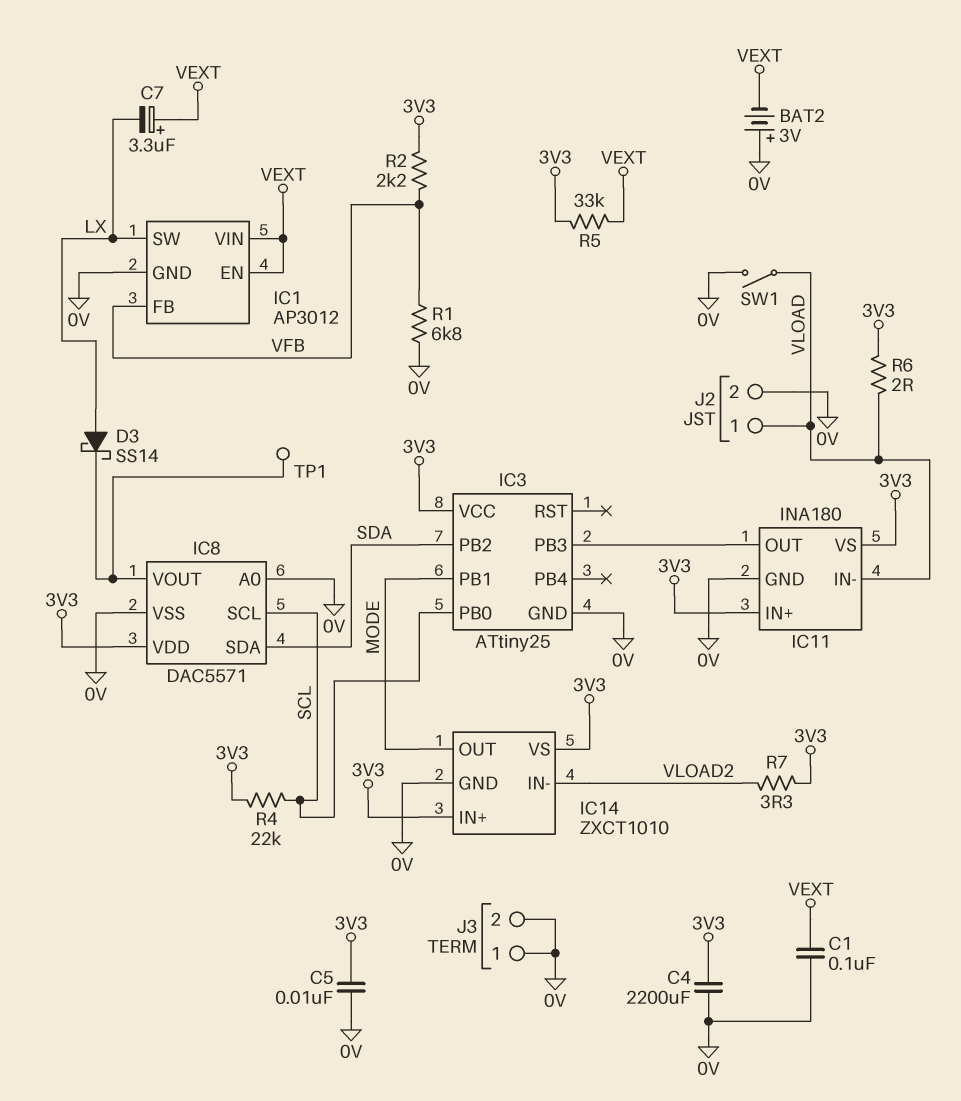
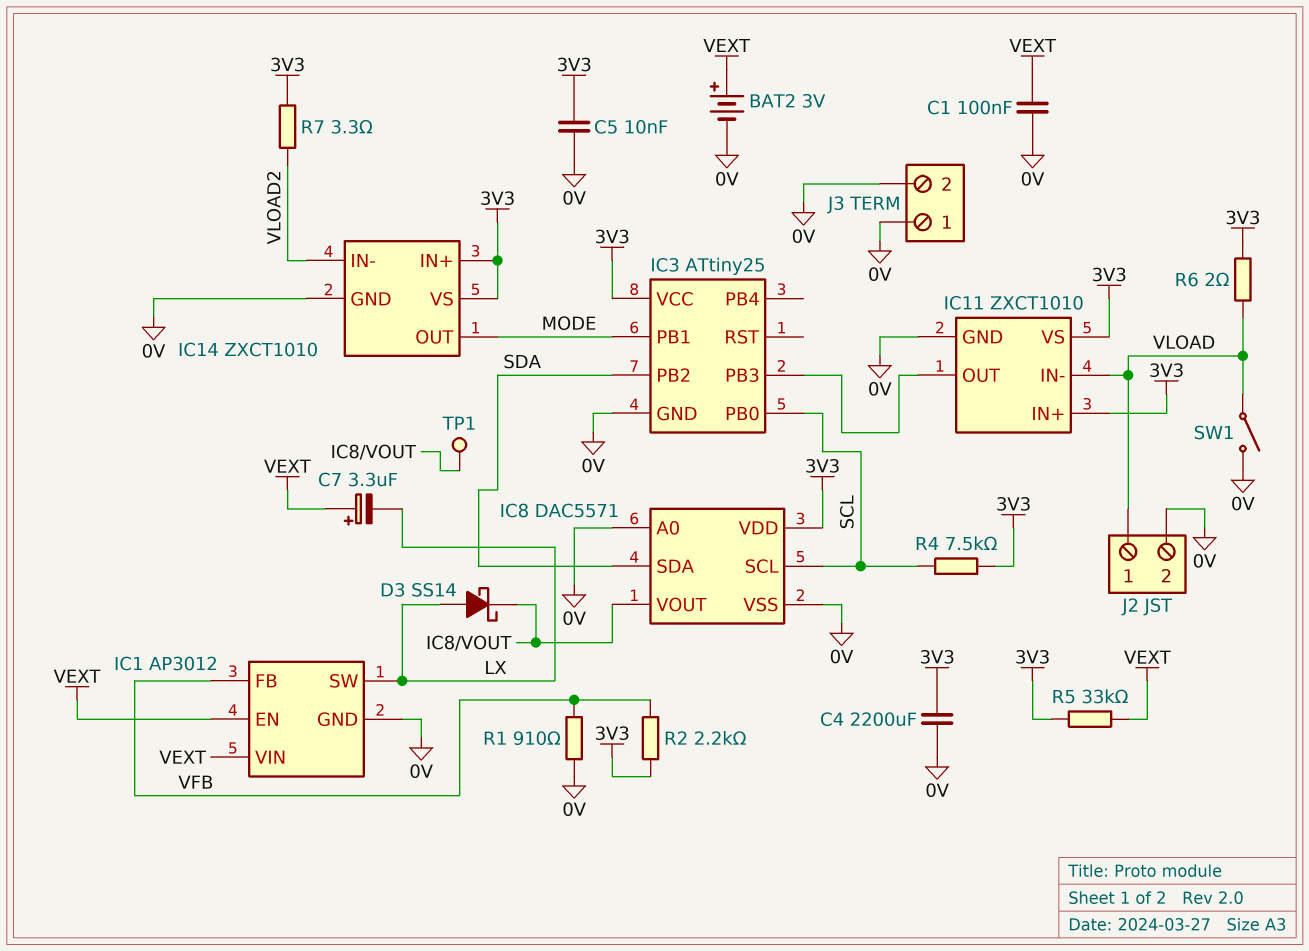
BAT2: 3V (plus 0V, minus VEXT) -> 3V (plus VEXT, minus 0V)
IC11: INA180 -> ZXCT1010
R1: 6.8k (0V, VFB) -> 910 (0V, VFB)
R4: 22k (3V3, SCL) -> 7.5k (3V3, SCL)

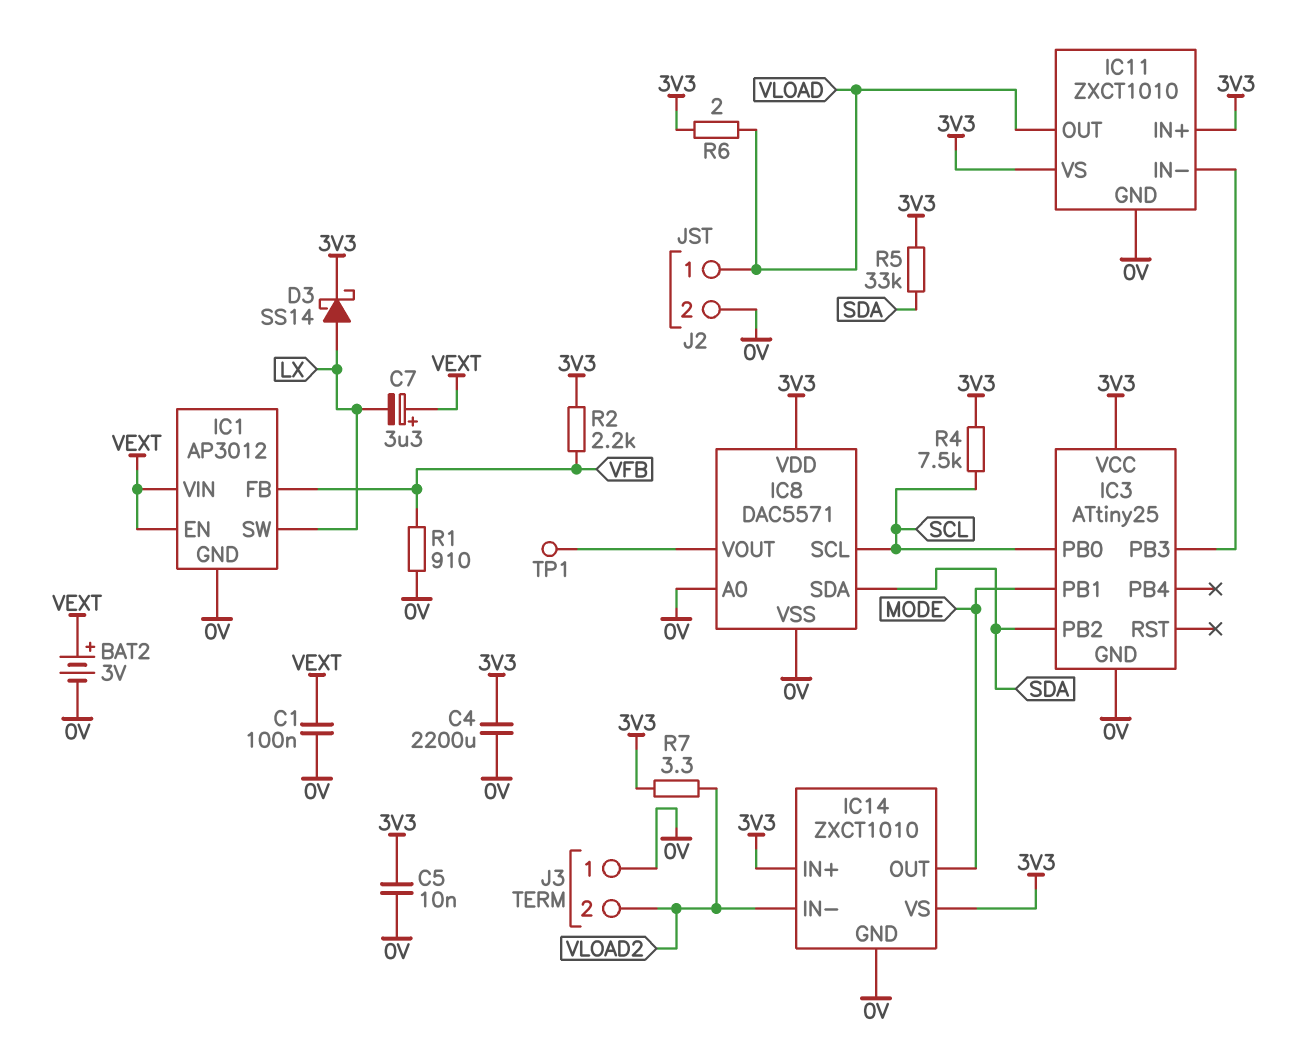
D3: schottky SS14 (A LX, K IC8/VOUT) -> schottky SS14 (A LX, K 3V3)
IC11 pin IN-: VLOAD -> IC3/PB3
IC11 pin OUT: IC3/PB3 -> VLOAD
J3 pin 2: 0V -> VLOAD2
R5: 33k (3V3, VEXT) -> 33k (3V3, SDA)
SW1: switch (0V, VLOAD) -> none

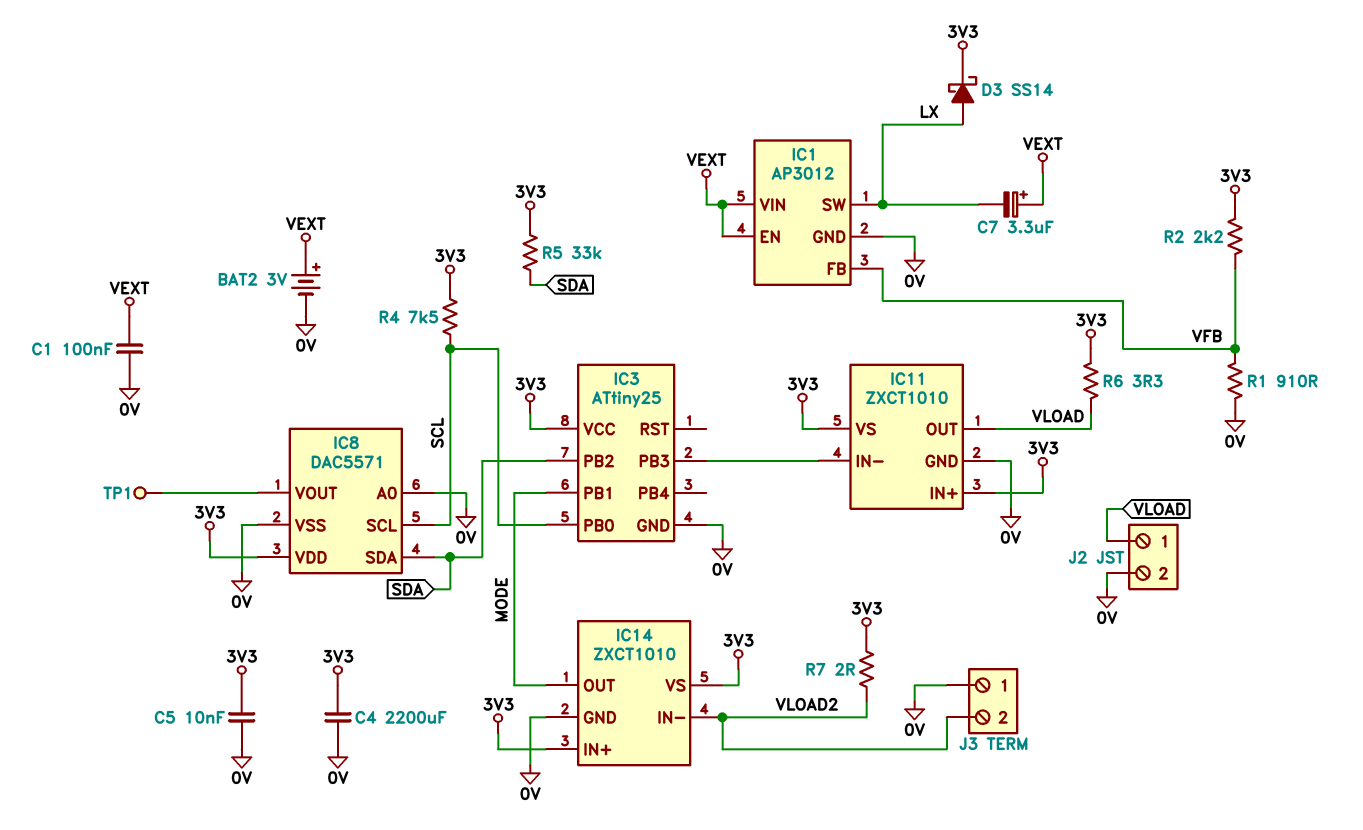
R6: 2 (3V3, VLOAD) -> 3.3 (3V3, VLOAD)
R7: 3.3 (3V3, VLOAD2) -> 2 (3V3, VLOAD2)

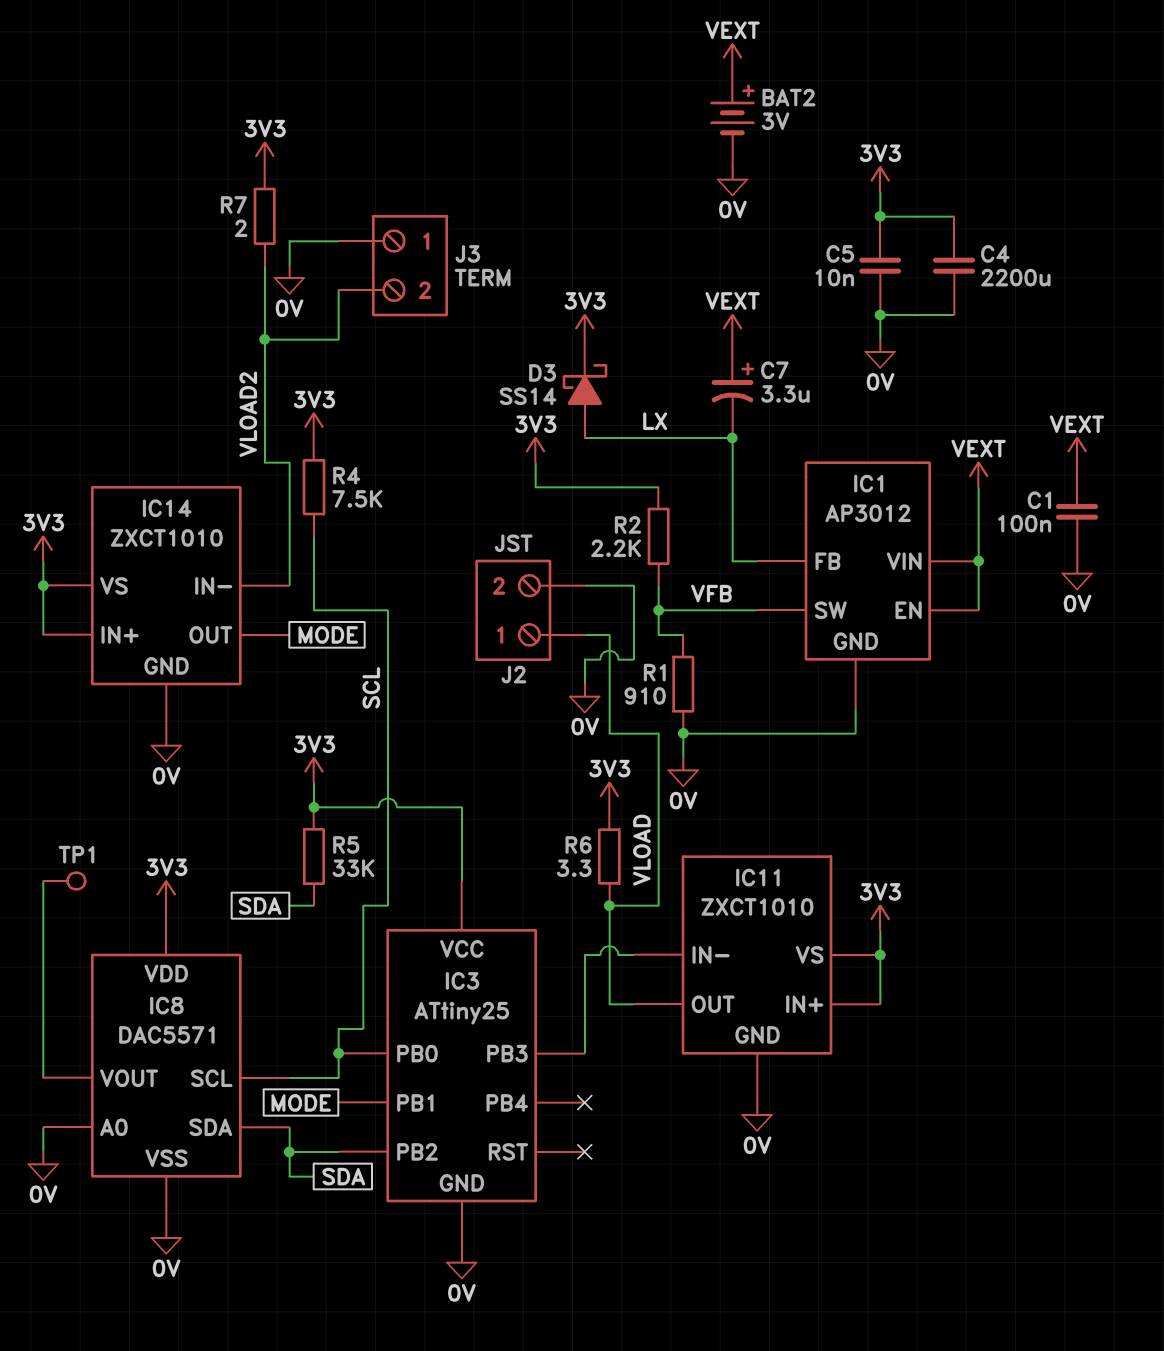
IC1 pin FB: VFB -> LX
IC1 pin SW: LX -> VFB

